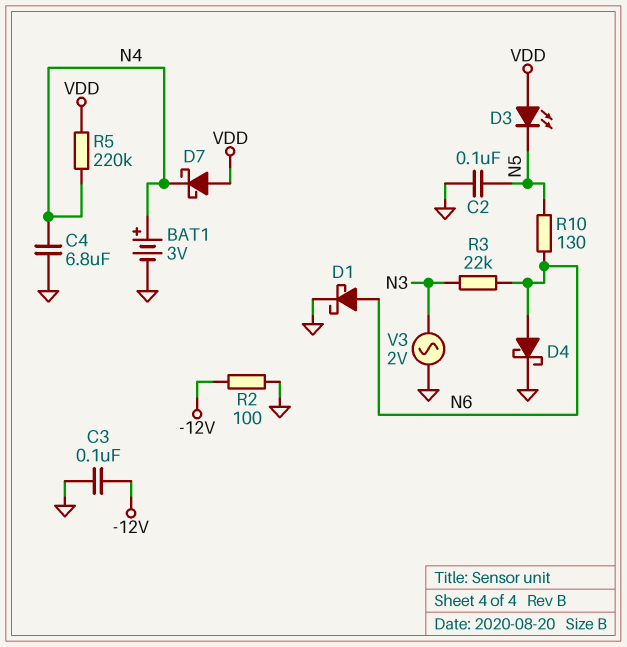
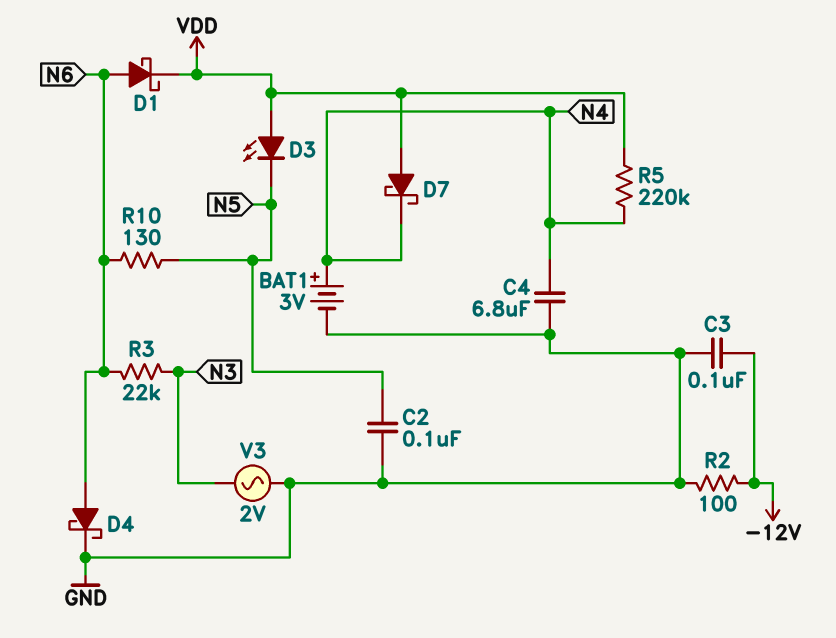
D1: schottky (A N6, K GND) -> schottky (A N6, K VDD)

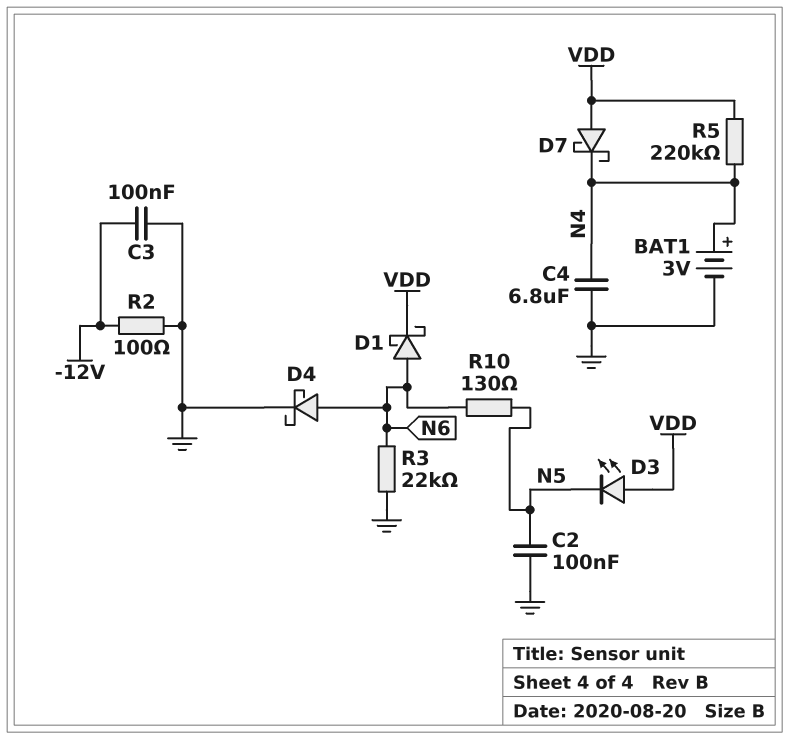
R3: 22k (N3, N6) -> 22k (GND, N6)
V3: AC 2V (GND, N3) -> none

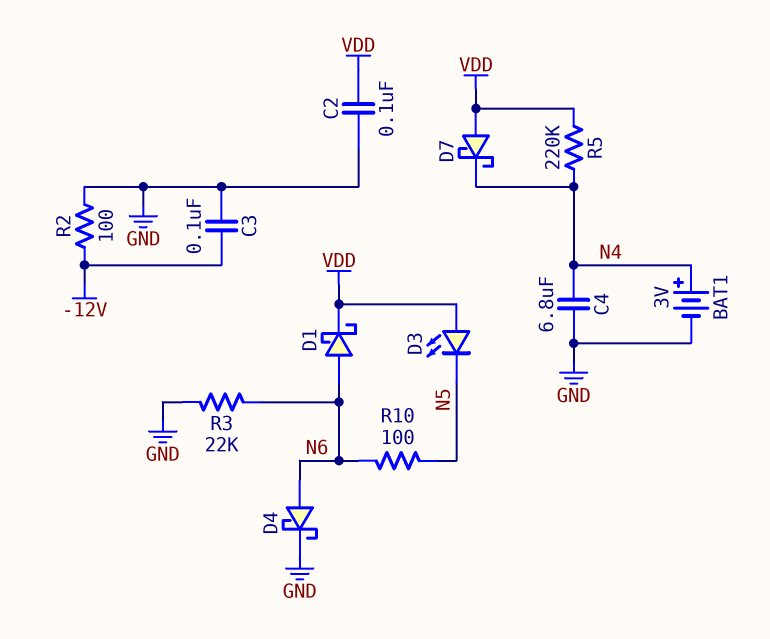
C2: 100nF (GND, N5) -> 100nF (GND, VDD)
R10: 130 (N5, N6) -> 100 (N5, N6)

